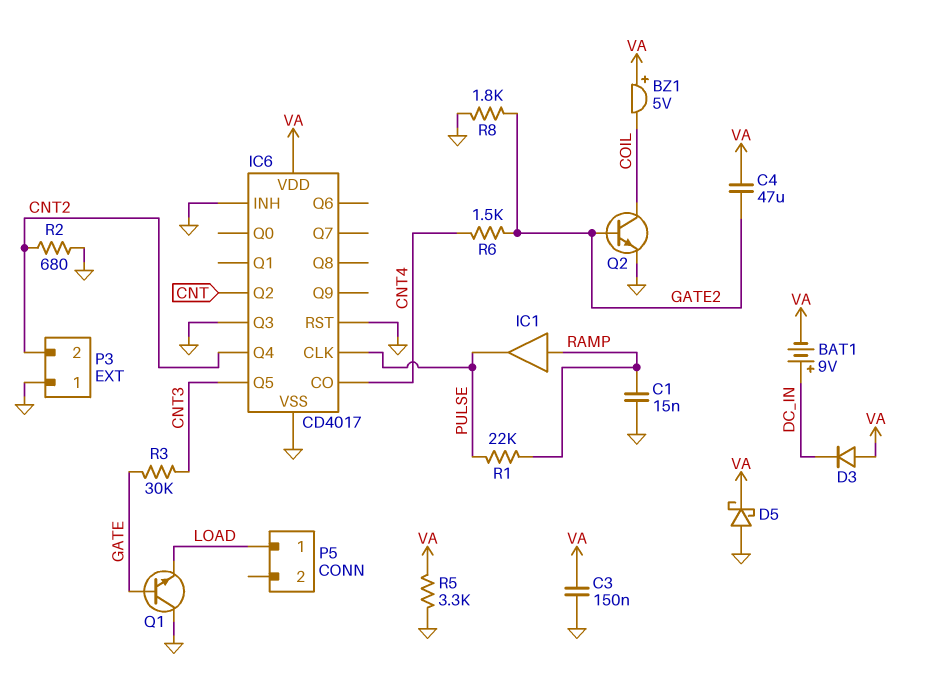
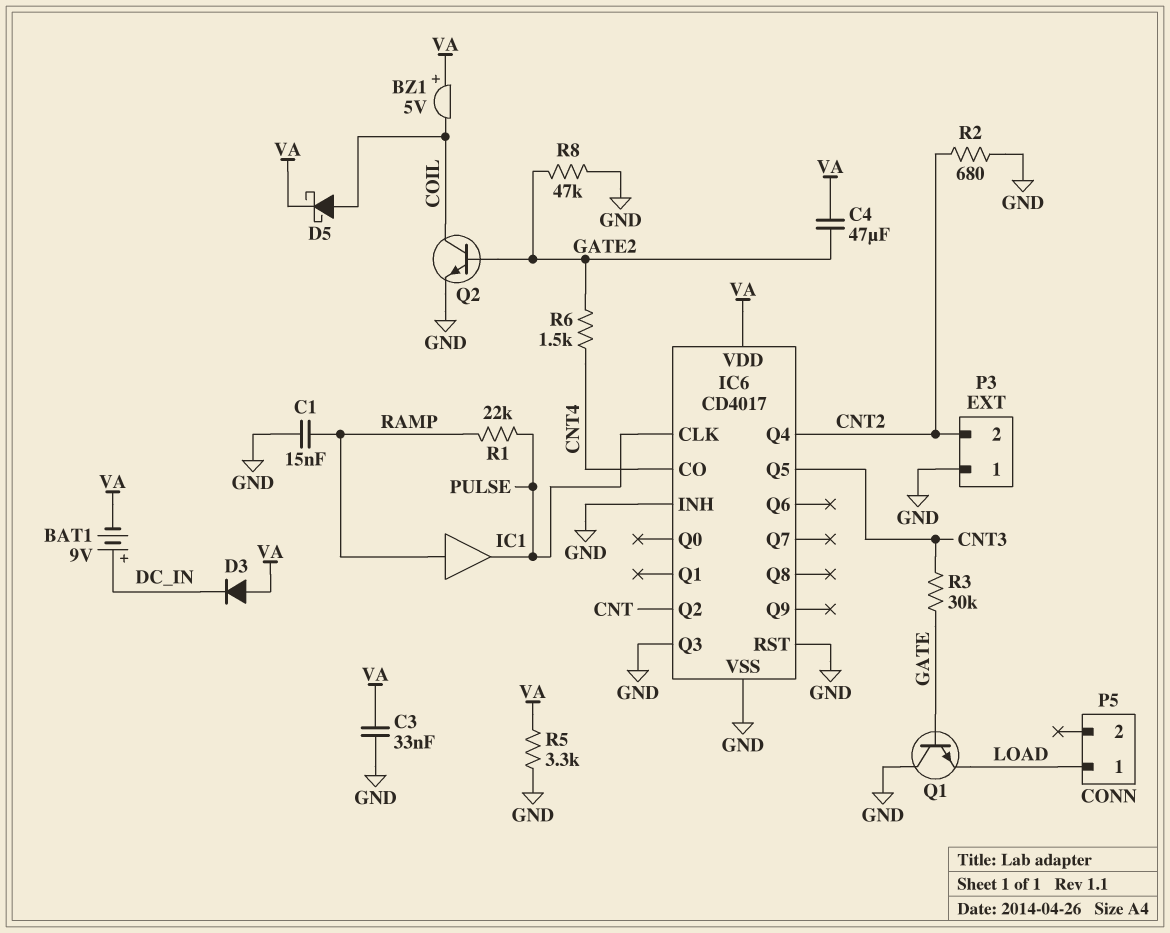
C3: 150nF (GND, VA) -> 33nF (GND, VA)
D5: schottky (A GND, K VA) -> schottky (A COIL, K VA)
R8: 1.8k (GATE2, GND) -> 47k (GATE2, GND)

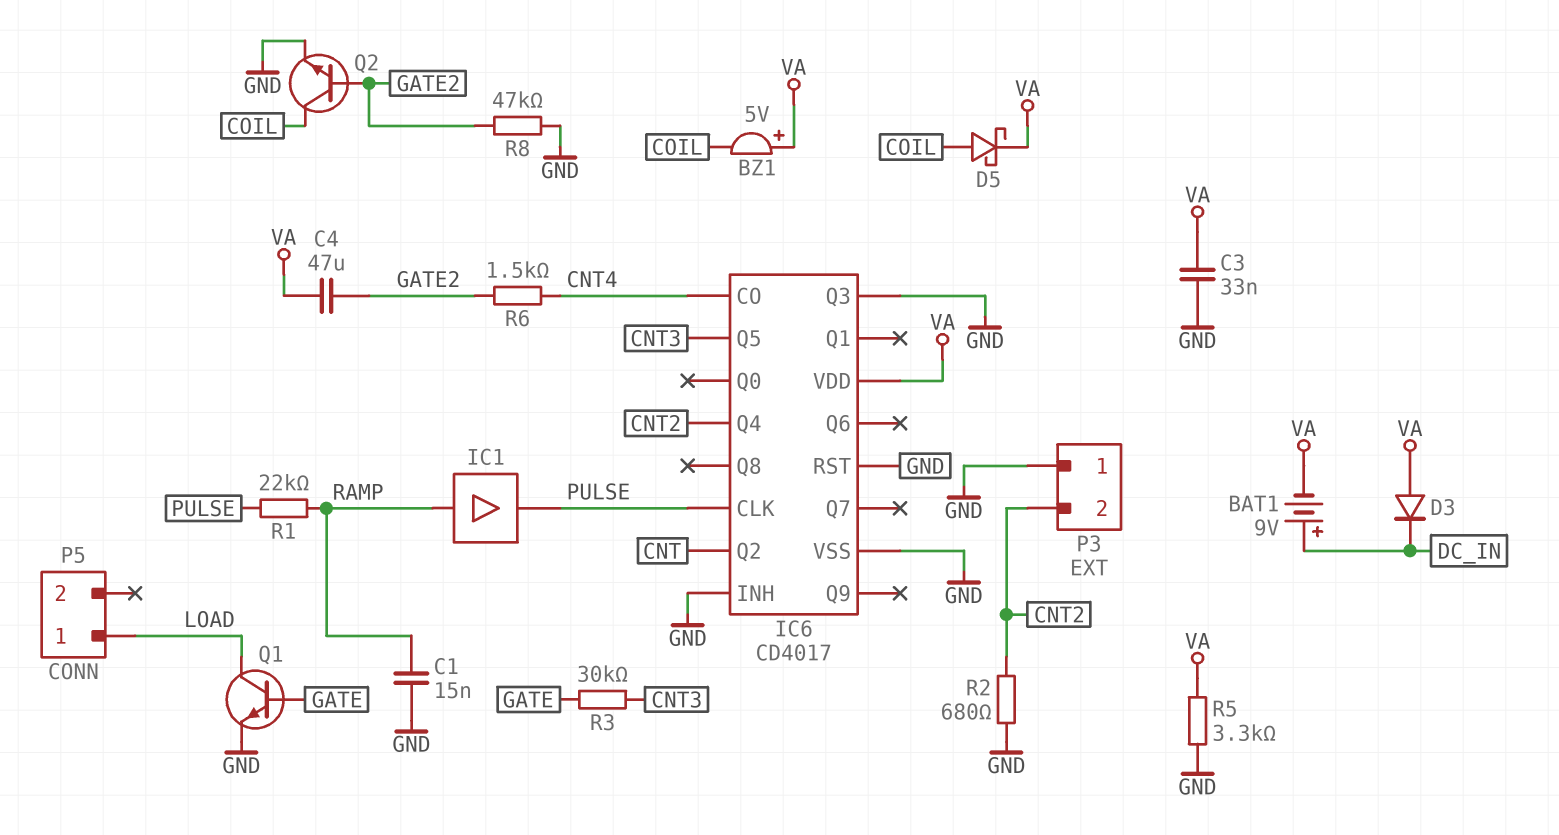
Q1: NPN (B GATE, C GND, E LOAD) -> NPN (B GATE, C LOAD, E GND)

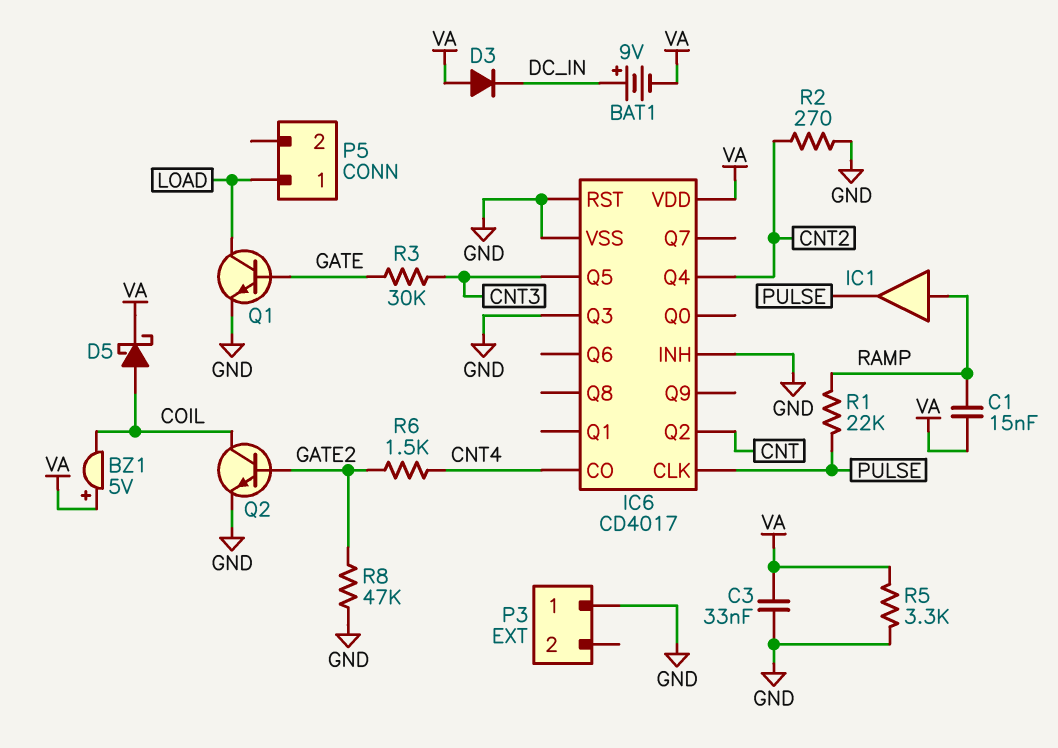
C1: 15nF (GND, RAMP) -> 15nF (RAMP, VA)
C4: 47uF (GATE2, VA) -> none
P3 pin 2: CNT2 -> none
R2: 680 (CNT2, GND) -> 270 (CNT2, GND)

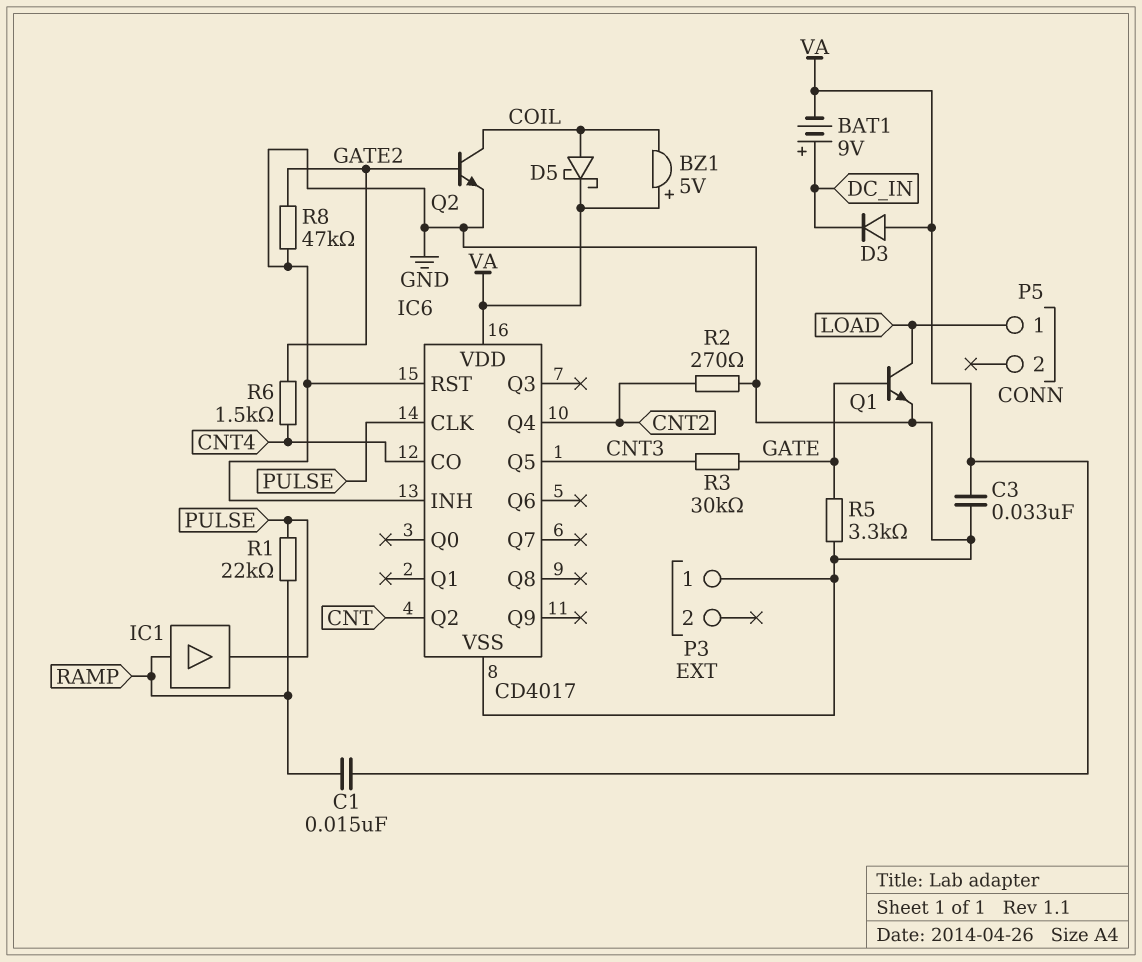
IC6 pin Q3: GND -> none
R5: 3.3k (GND, VA) -> 3.3k (GATE, GND)

